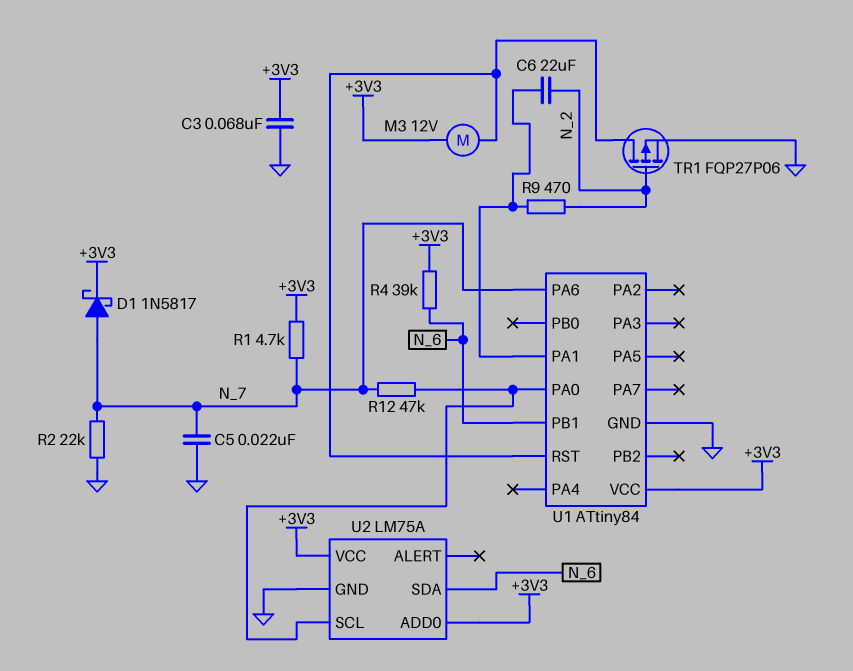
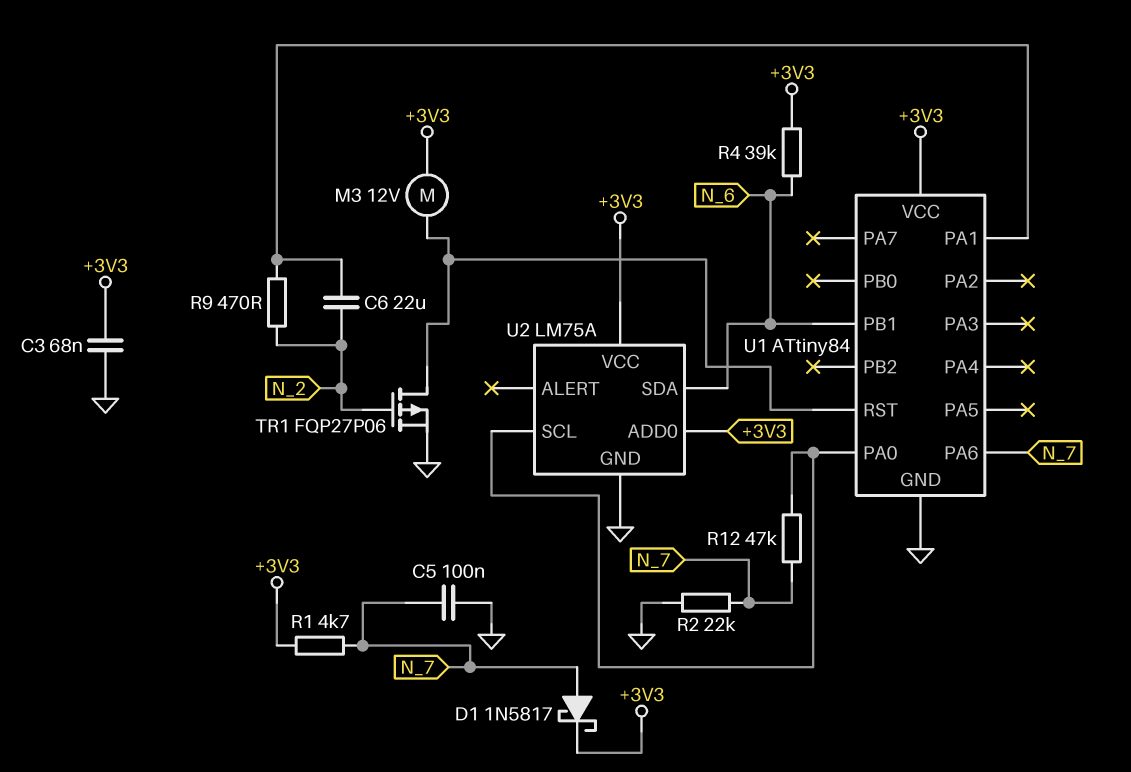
C5: 22nF (GND, N_7) -> 100nF (GND, N_7)

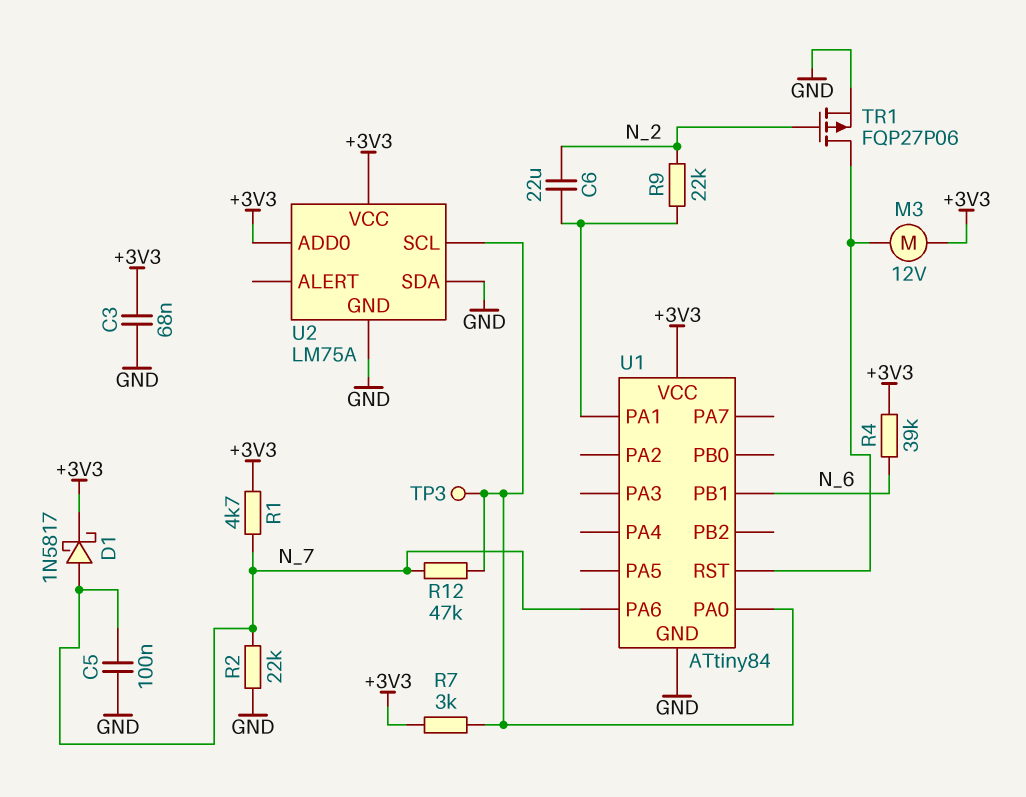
R7: none -> 3k (+3V3, U1/PA0)
R9: 470 (N_2, U1/PA1) -> 22k (N_2, U1/PA1)
TP3: none -> test point (U1/PA0)
U2 pin SDA: N_6 -> GND

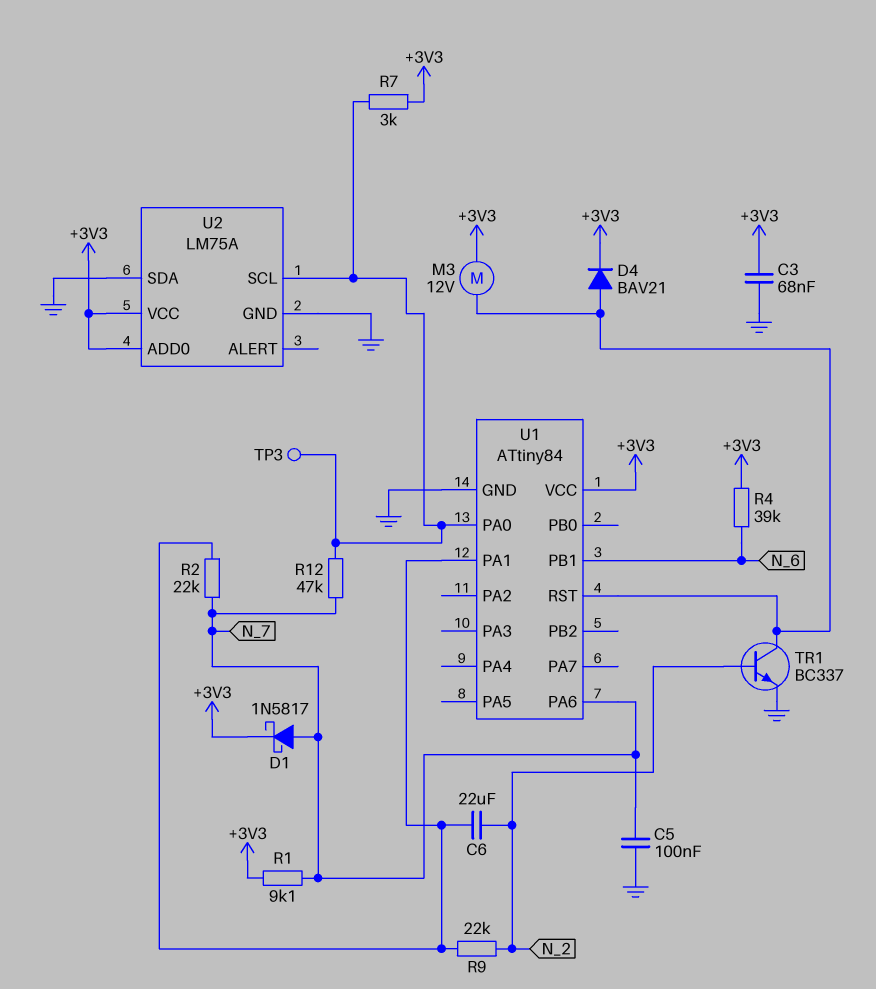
D4: none -> diode BAV21 (A U1/RST, K +3V3)
R1: 4.7k (+3V3, N_7) -> 9.1k (+3V3, N_7)
R2: 22k (GND, N_7) -> 22k (N_7, U1/PA1)
TR1: PMOS FQP27P06 (G N_2, D U1/RST, S GND) -> NPN BC337 (B N_2, C U1/RST, E GND)

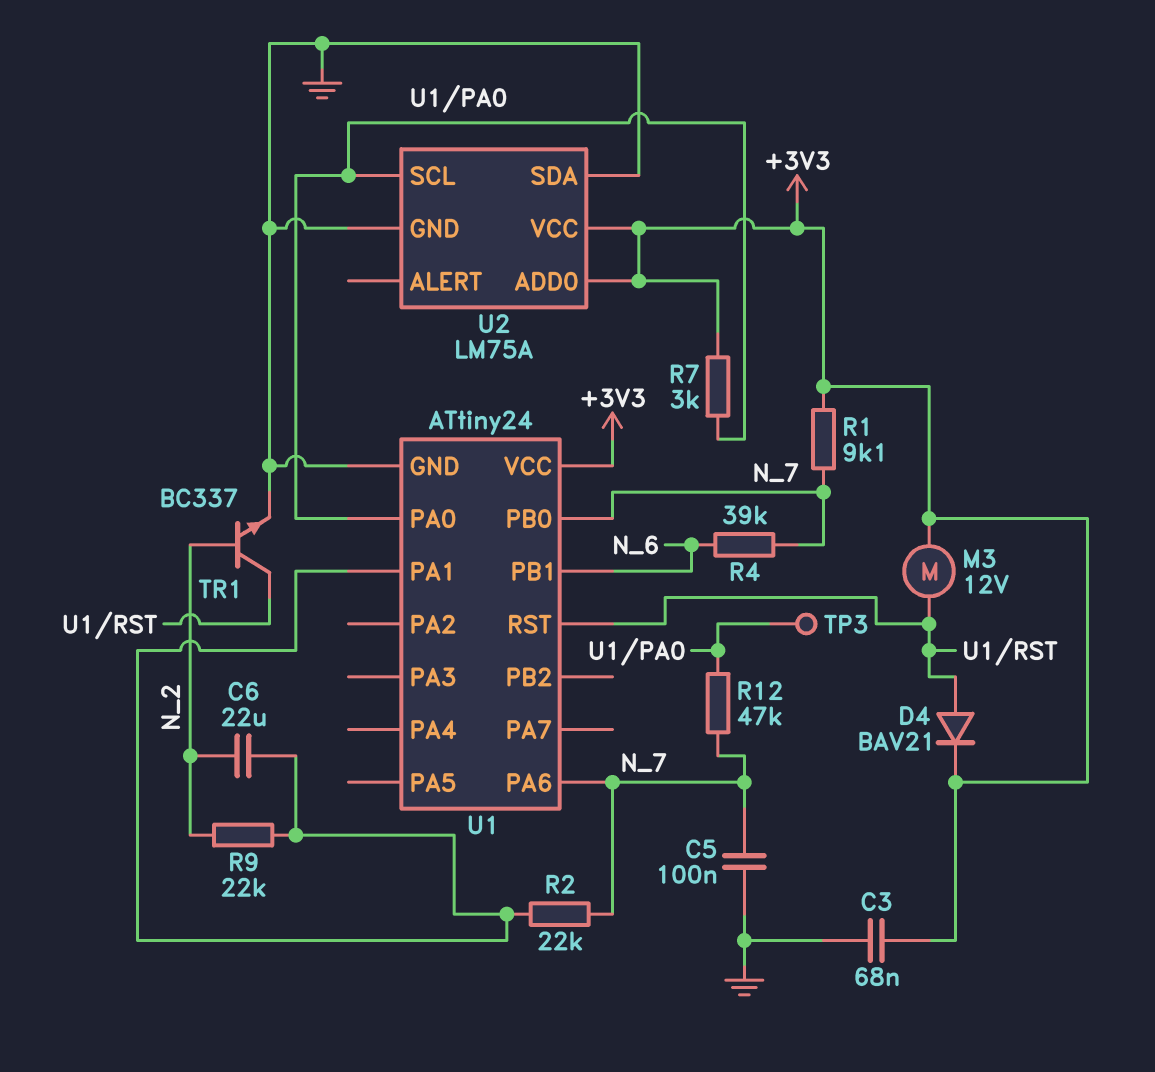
D1: schottky 1N5817 (A N_7, K +3V3) -> none
R4: 39k (+3V3, N_6) -> 39k (N_6, N_7)
U1: ATtiny84 -> ATtiny24
U1 pin PB0: none -> N_7

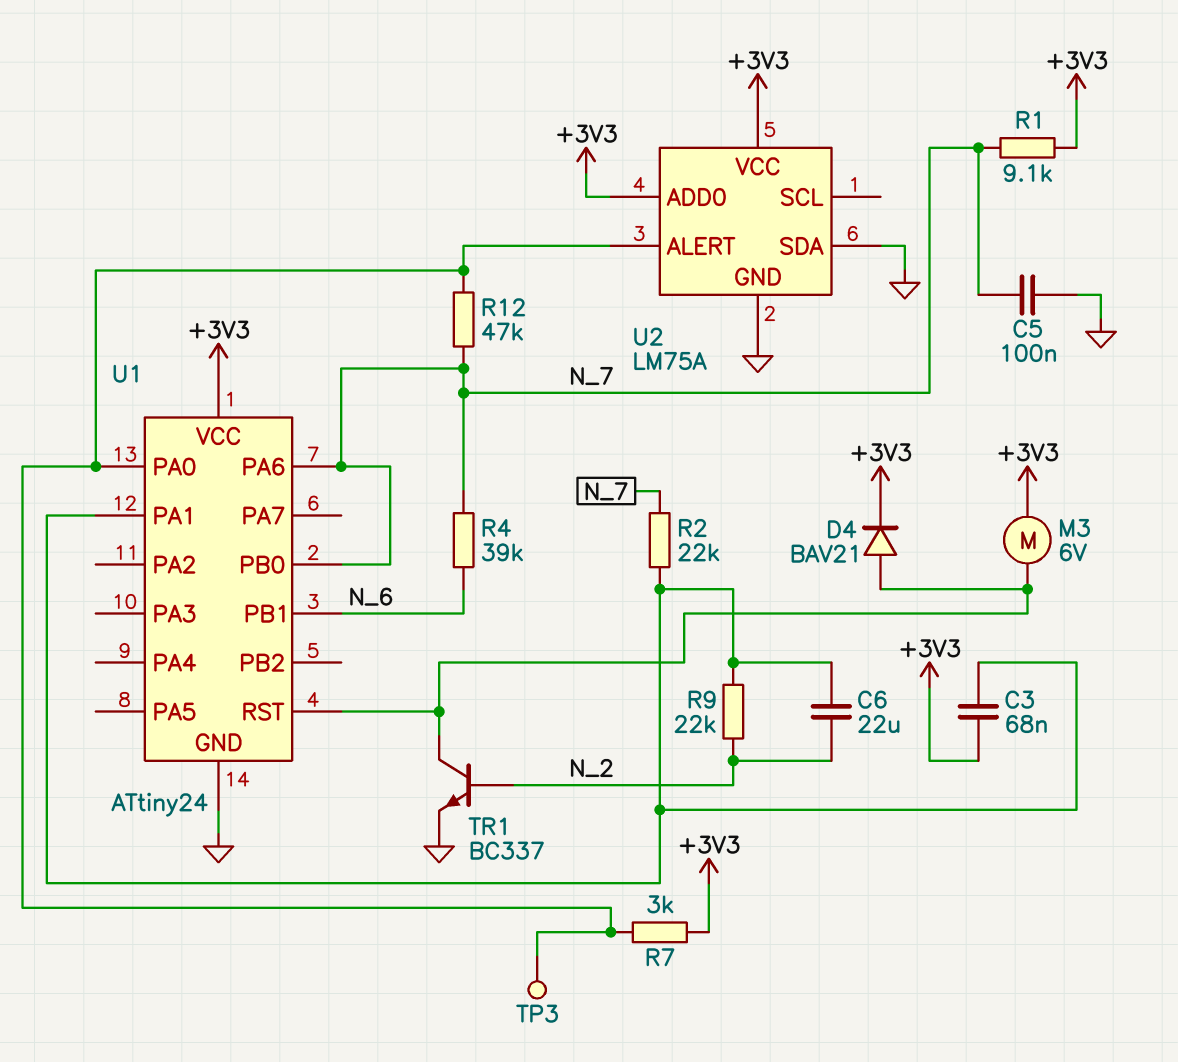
C3: 68nF (+3V3, GND) -> 68nF (+3V3, U1/PA1)
M3: motor 12V (+3V3, U1/RST) -> motor 6V (+3V3, U1/RST)
U2 pin ALERT: none -> U1/PA0
U2 pin SCL: U1/PA0 -> none

